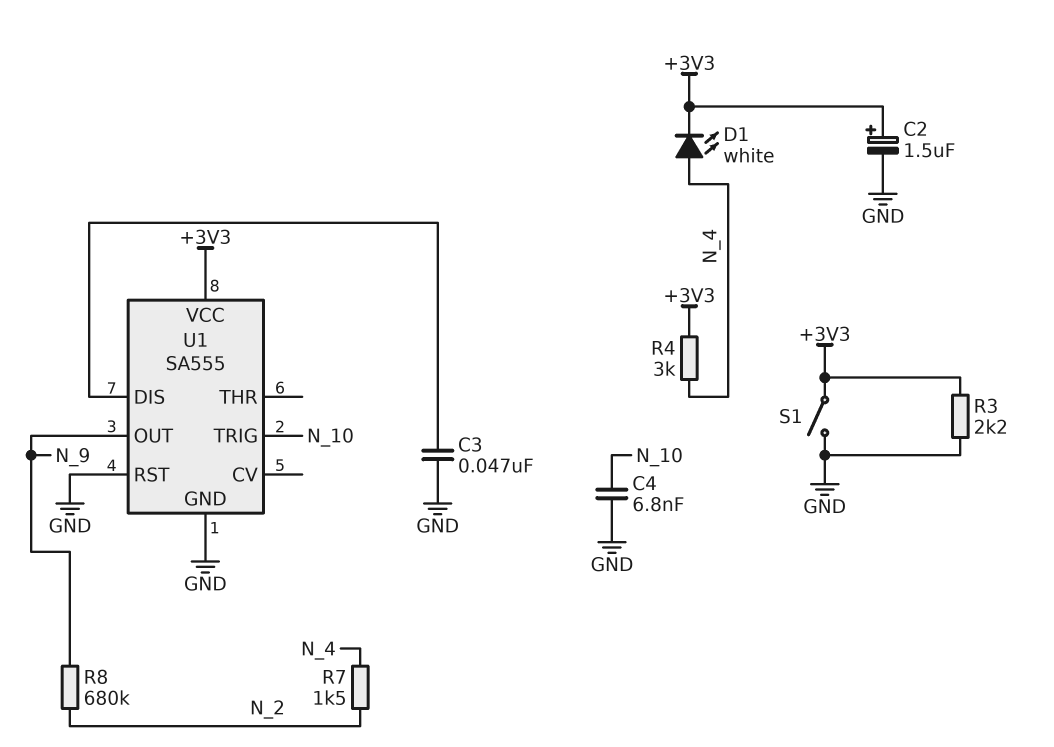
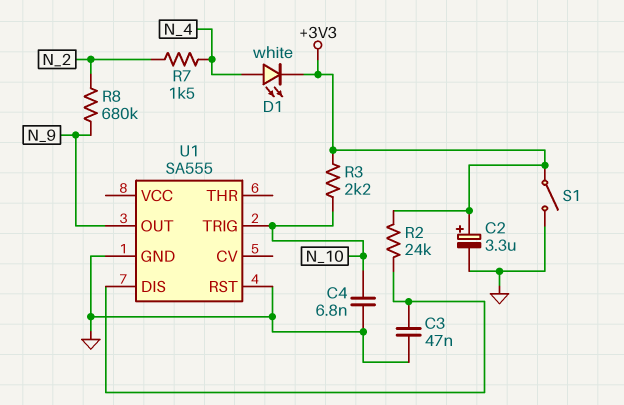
C2: 1.5uF (plus +3V3, minus GND) -> 3.3uF (plus +3V3, minus GND)
R2: none -> 24k (+3V3, U1/DIS)
R3: 2.2k (+3V3, GND) -> 2.2k (+3V3, N_10)
R4: 3k (+3V3, N_4) -> none
U1 pin VCC: +3V3 -> none

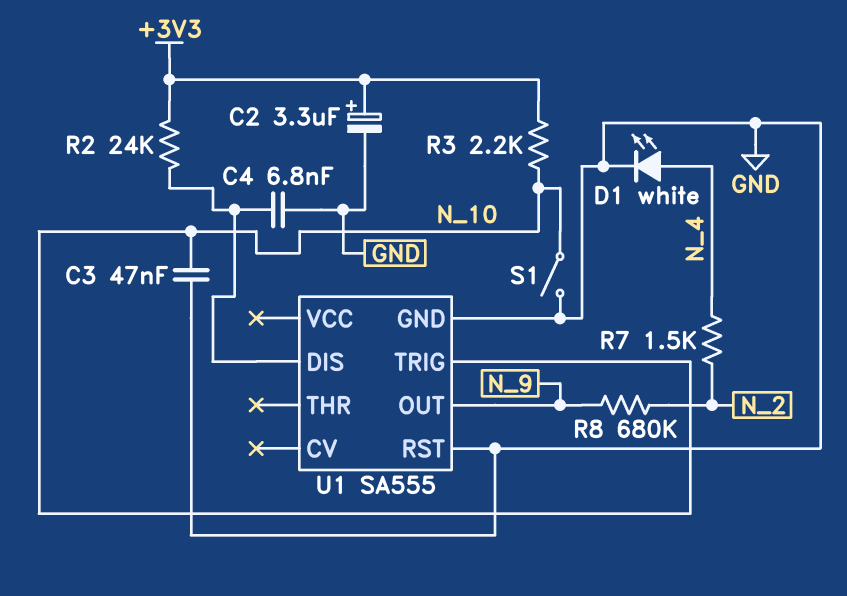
C3: 47nF (GND, U1/DIS) -> 47nF (GND, N_10)
C4: 6.8nF (GND, N_10) -> 6.8nF (GND, U1/DIS)
D1: LED white (A N_4, K +3V3) -> LED white (A N_4, K GND)
S1: switch (+3V3, GND) -> switch (GND, N_10)

